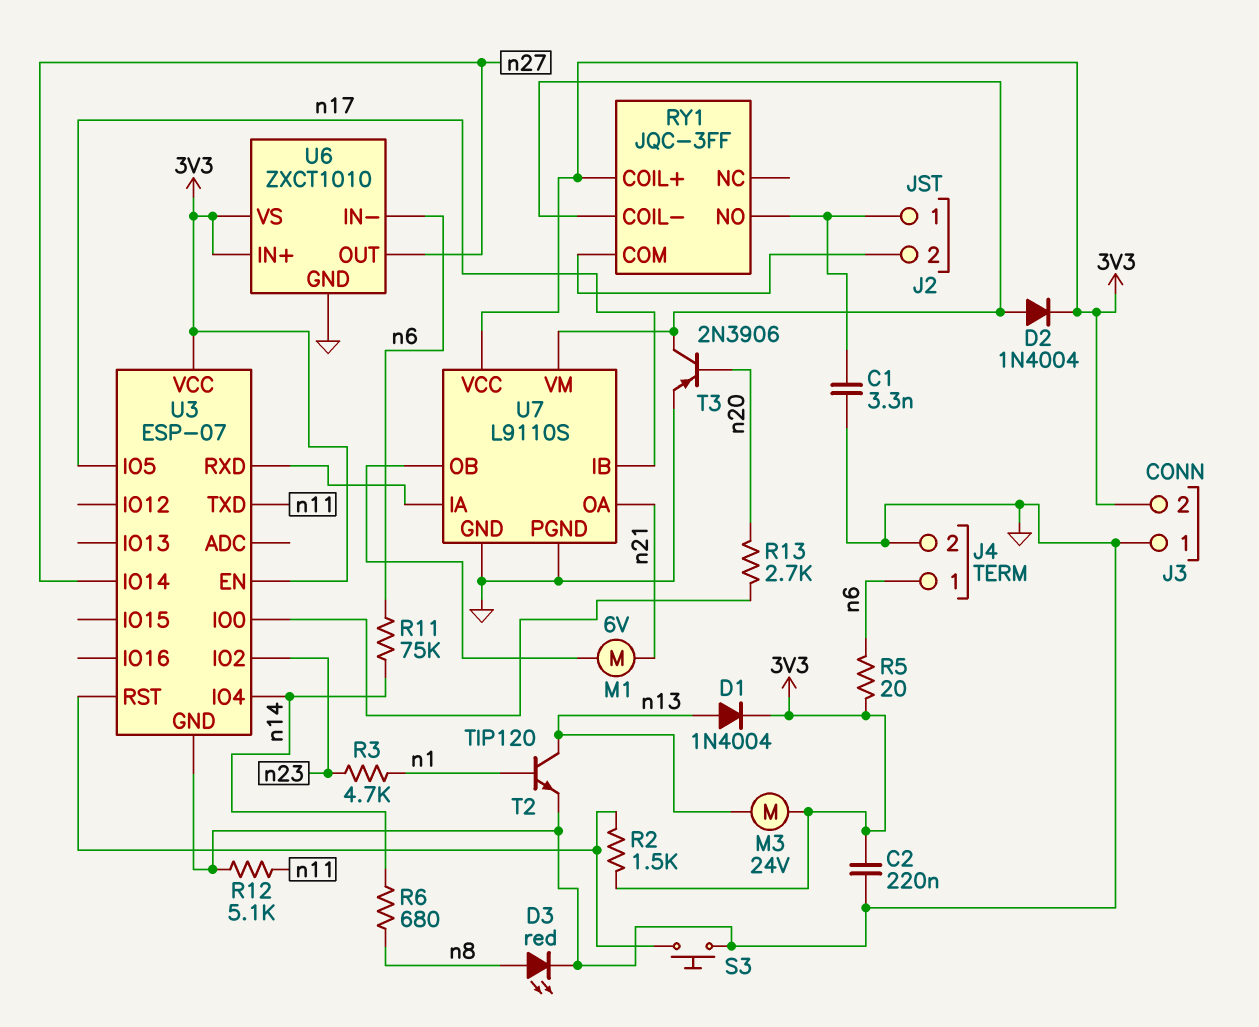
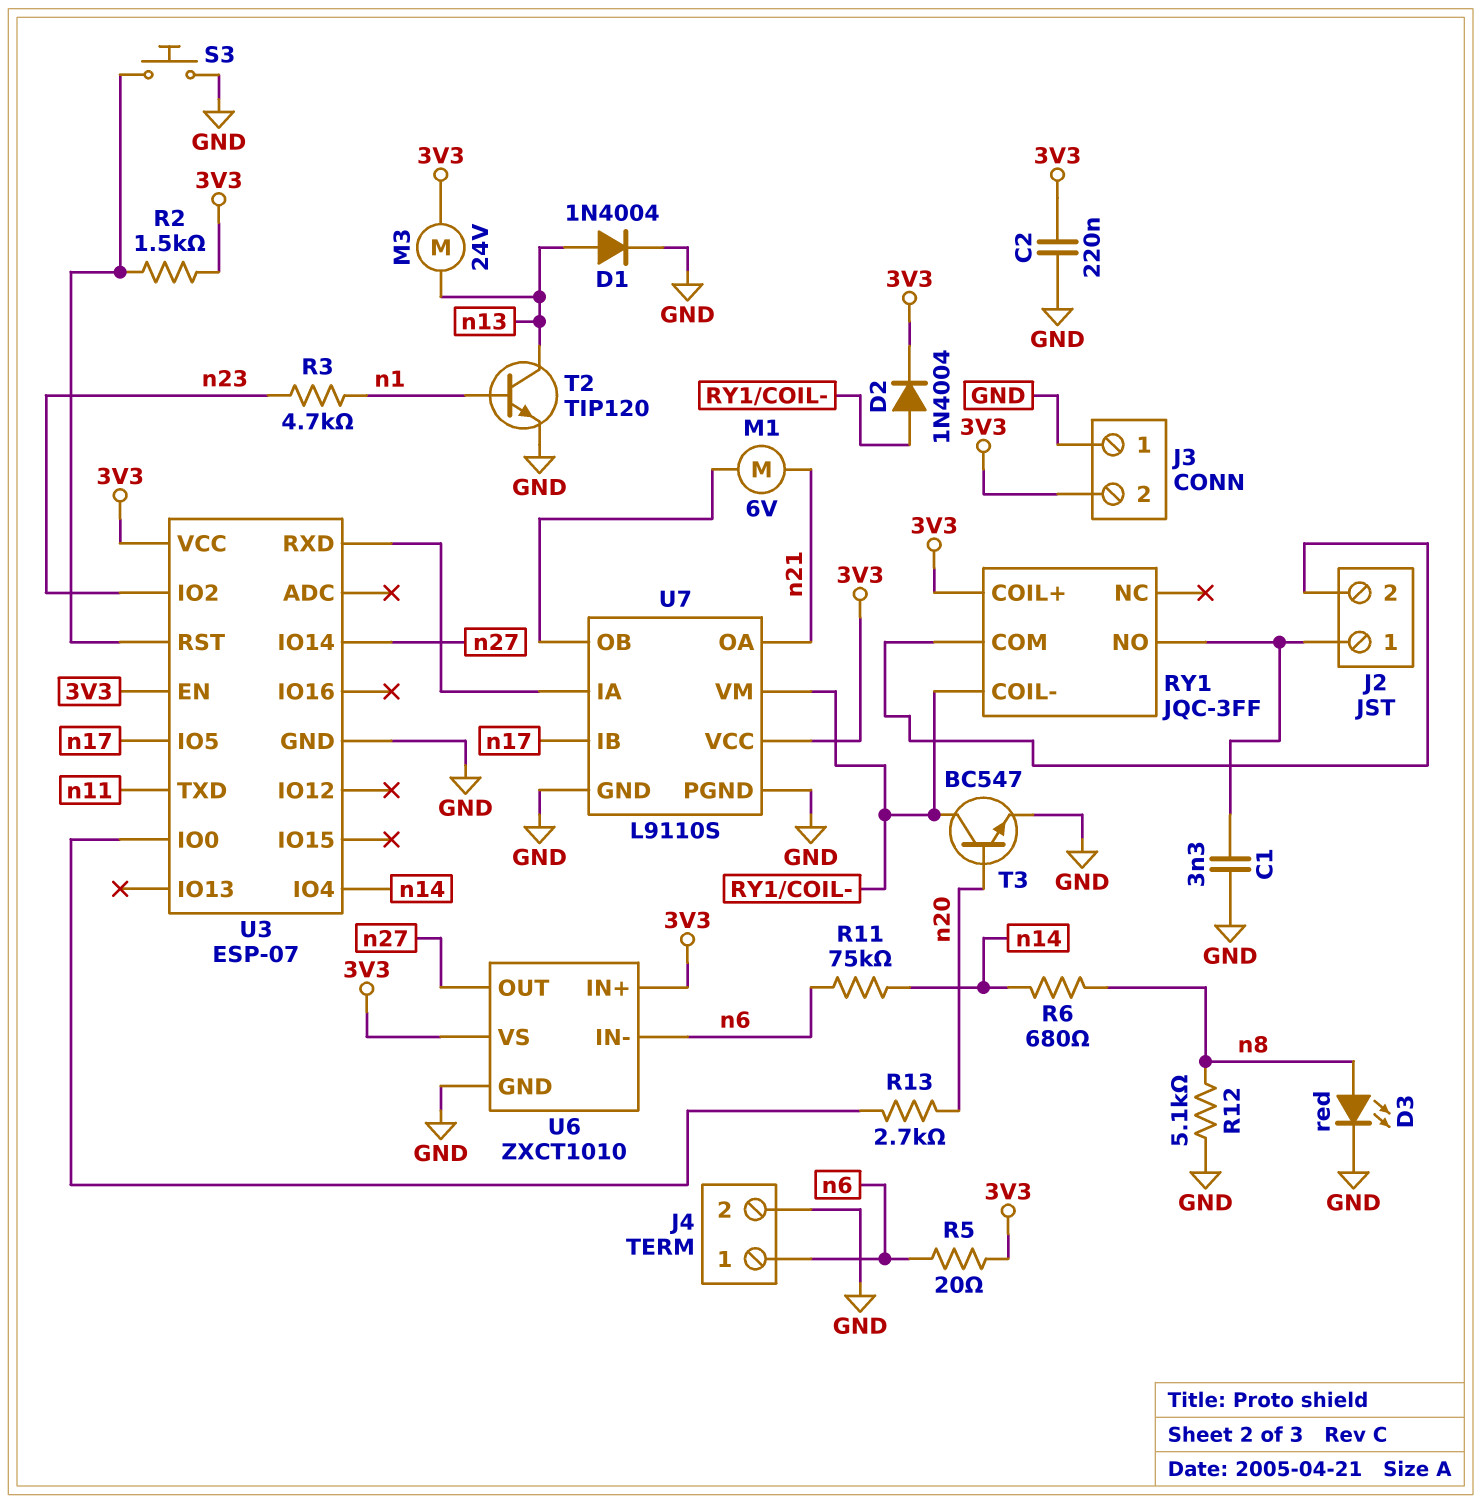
D1: diode 1N4004 (A n13, K 3V3) -> diode 1N4004 (A n13, K GND)
R12: 5.1k (GND, n11) -> 5.1k (GND, n8)
T3: PNP 2N3906 (B n20, C RY1/COIL-, E GND) -> NPN BC547 (B n20, C RY1/COIL-, E GND)

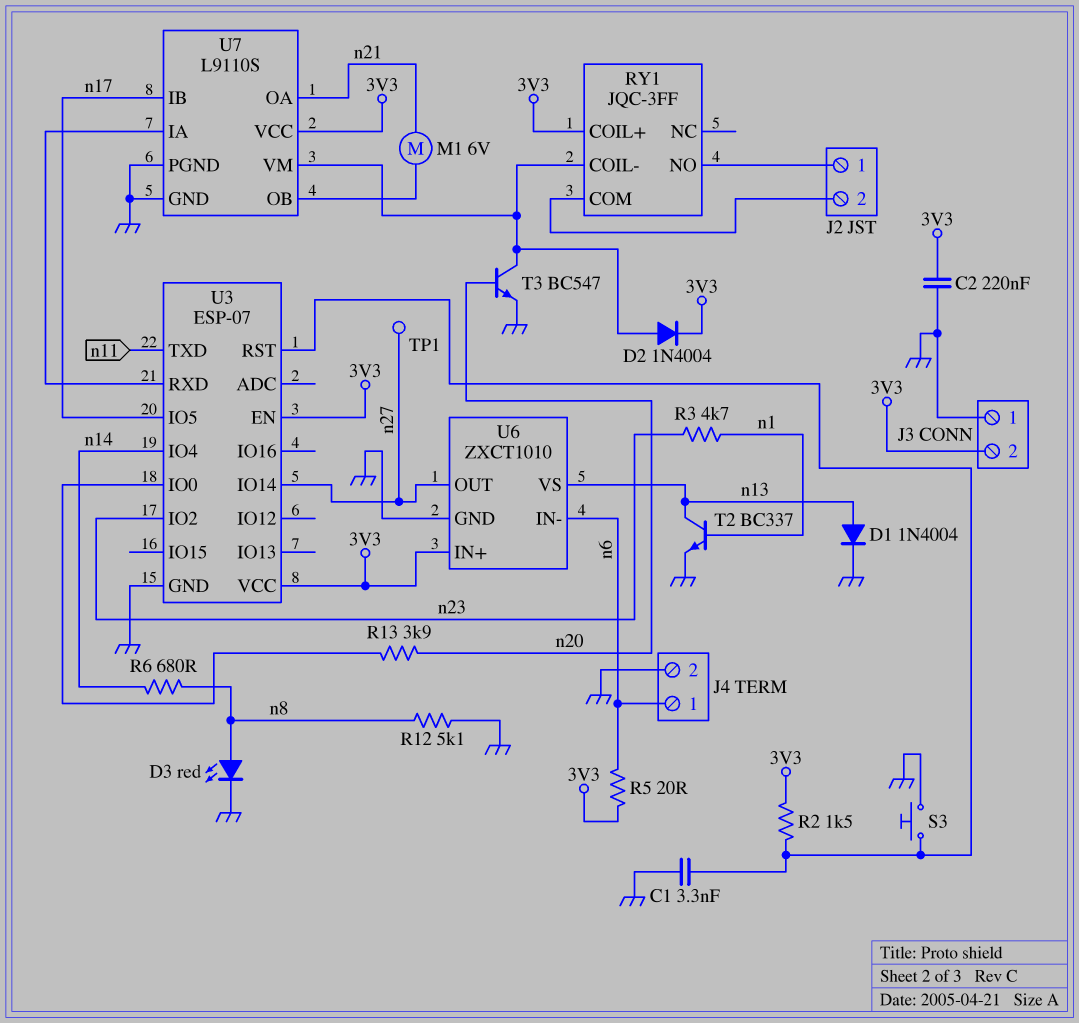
C1: 3.3nF (GND, J2/1) -> 3.3nF (GND, U3/RST)
M3: motor 24V (3V3, n13) -> none
R11: 75k (n6, n14) -> none
R13: 2.7k (U3/IO0, n20) -> 3.9k (U3/IO0, n20)
T2: NPN TIP120 (B n1, C n13, E GND) -> NPN BC337 (B n1, C n13, E GND)
TP1: none -> test point (n27)
U6 pin VS: 3V3 -> n13

